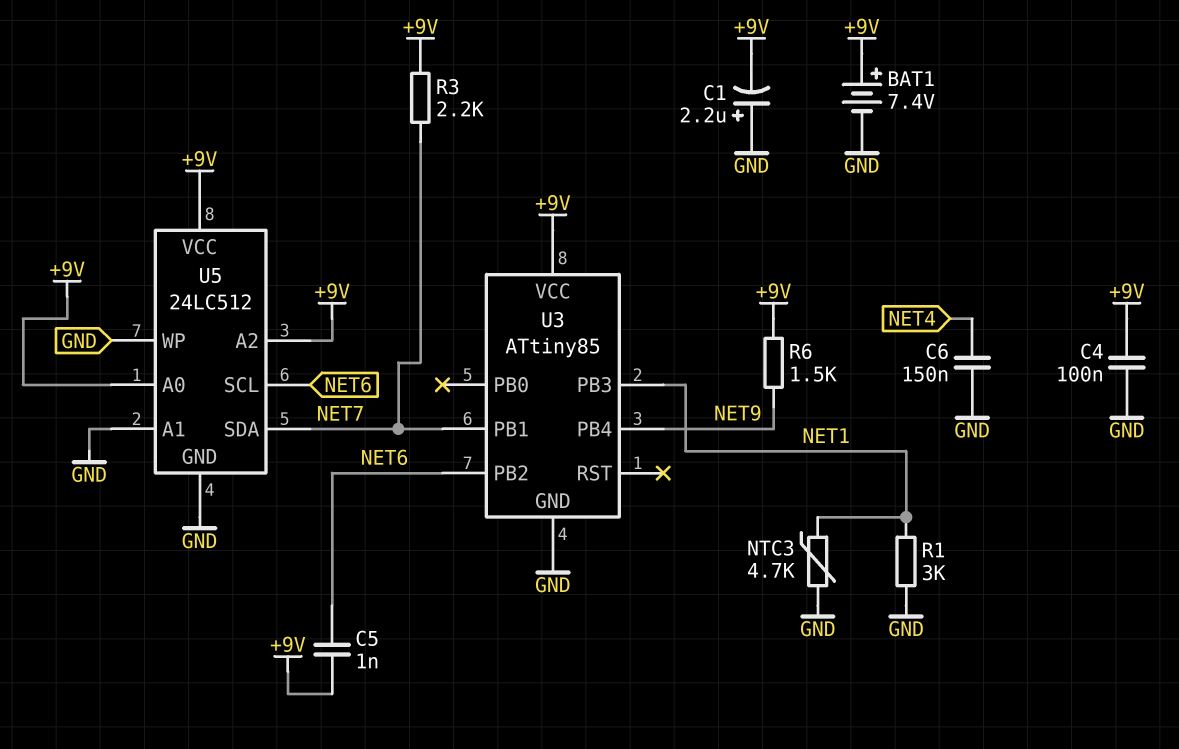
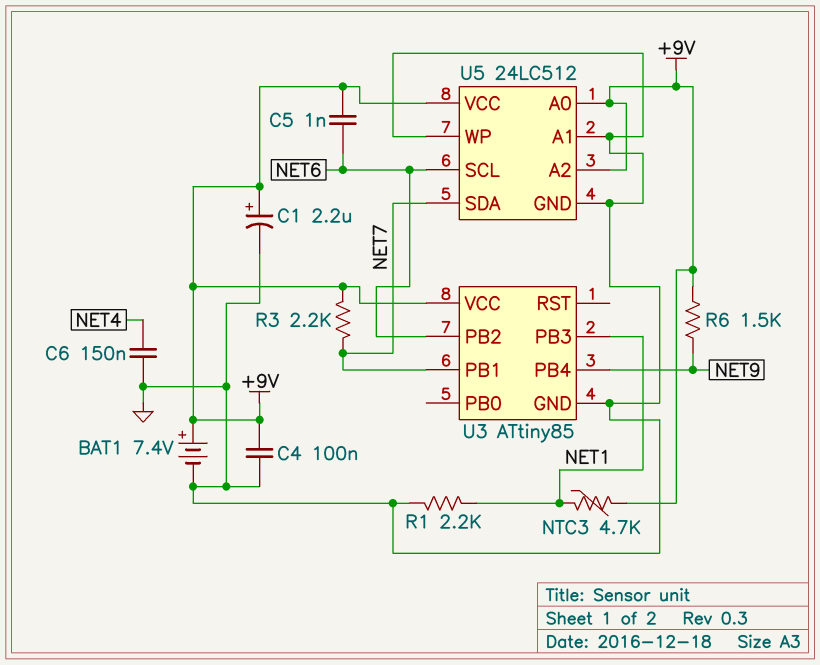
C1: 2.2uF (plus GND, minus +9V) -> 2.2uF (plus +9V, minus GND)
NTC3: 4.7k (GND, NET1) -> 4.7k (+9V, NET1)
R1: 3k (GND, NET1) -> 2.2k (GND, NET1)

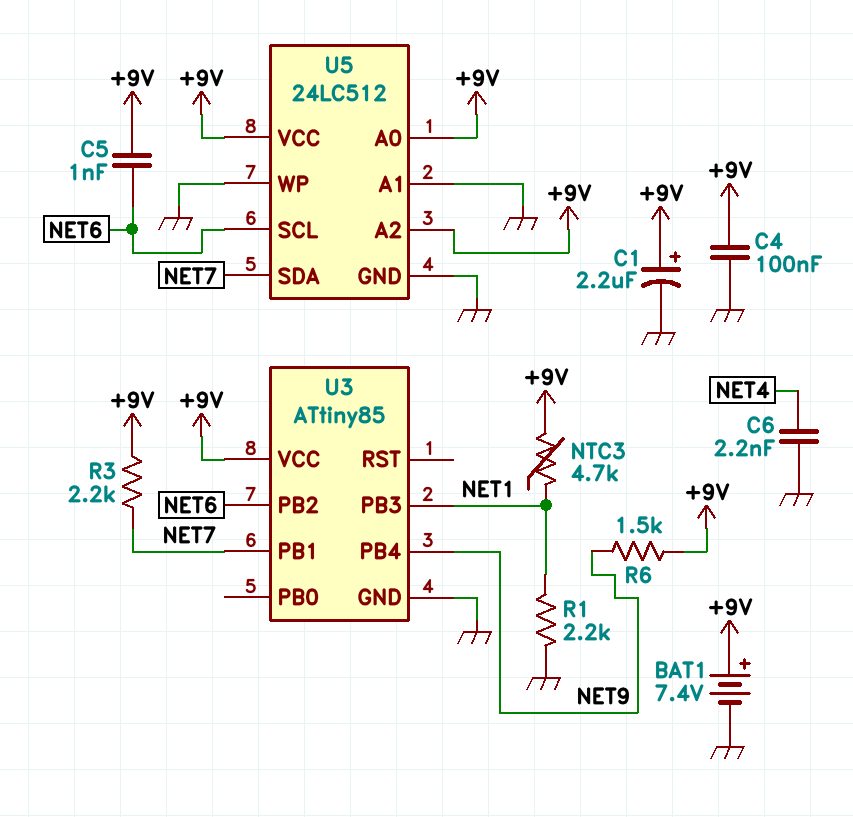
C6: 150nF (GND, NET4) -> 2.2nF (GND, NET4)

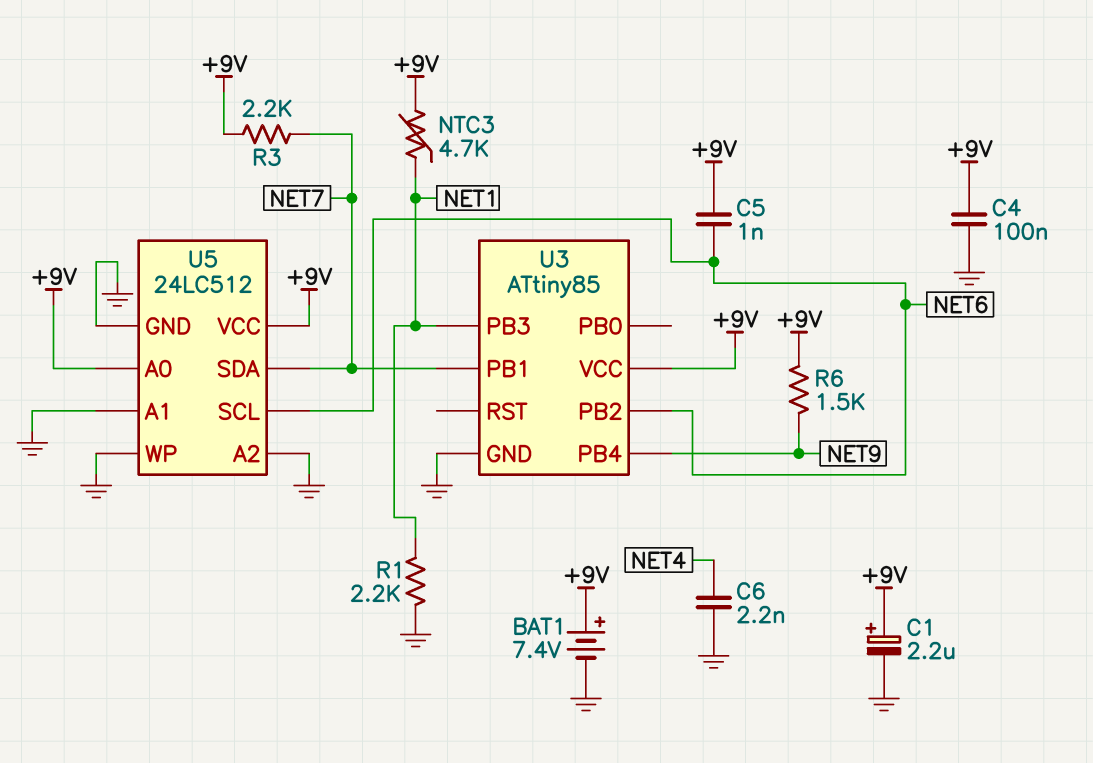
U5 pin A2: +9V -> GND

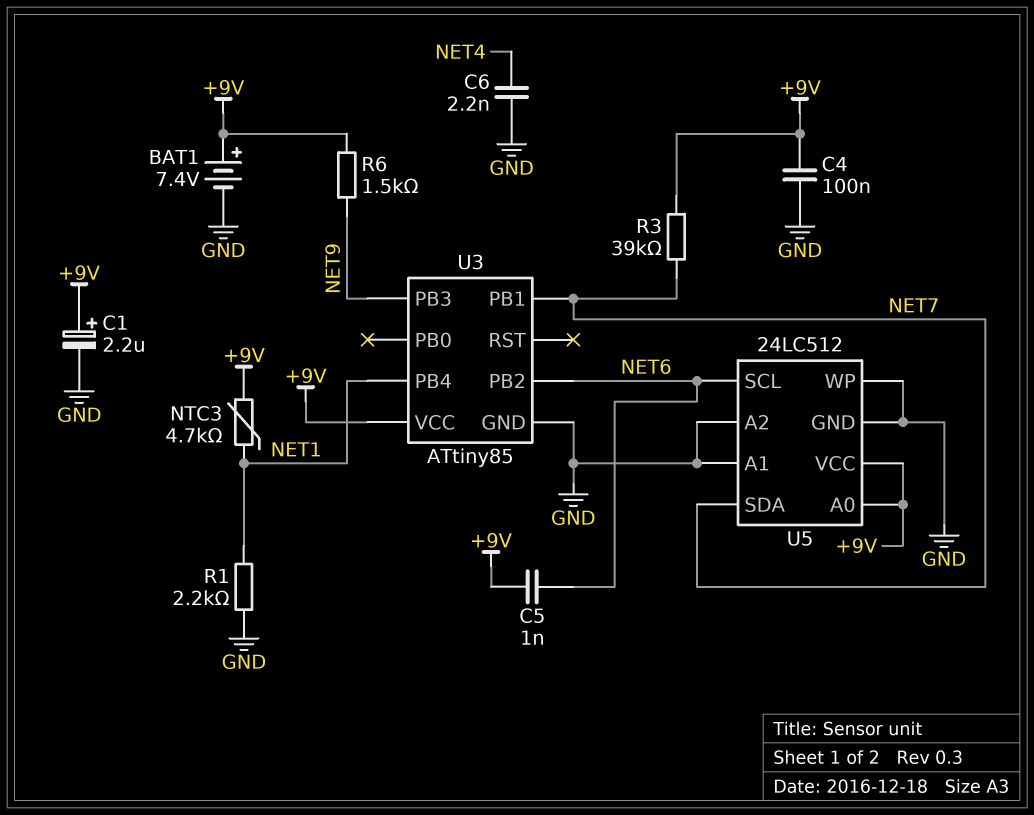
R3: 2.2k (+9V, NET7) -> 39k (+9V, NET7)
U3 pin PB3: NET1 -> NET9
U3 pin PB4: NET9 -> NET1

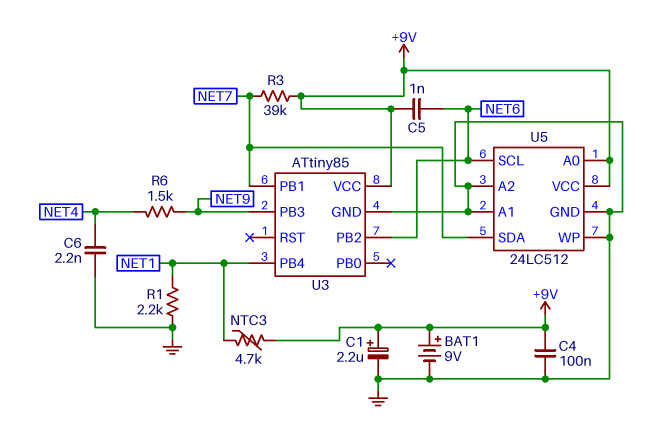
BAT1: 7.4V (plus +9V, minus GND) -> 9V (plus +9V, minus GND)
R6: 1.5k (+9V, NET9) -> 1.5k (NET4, NET9)

